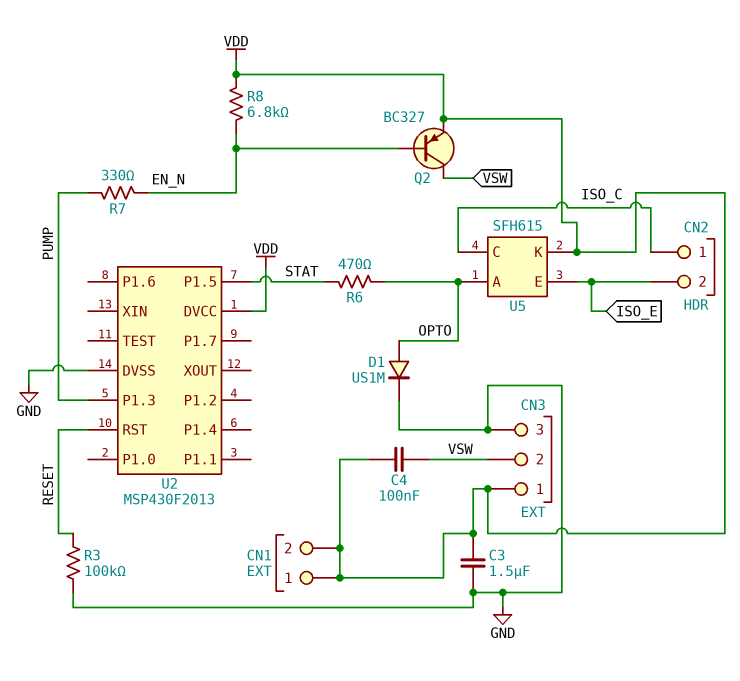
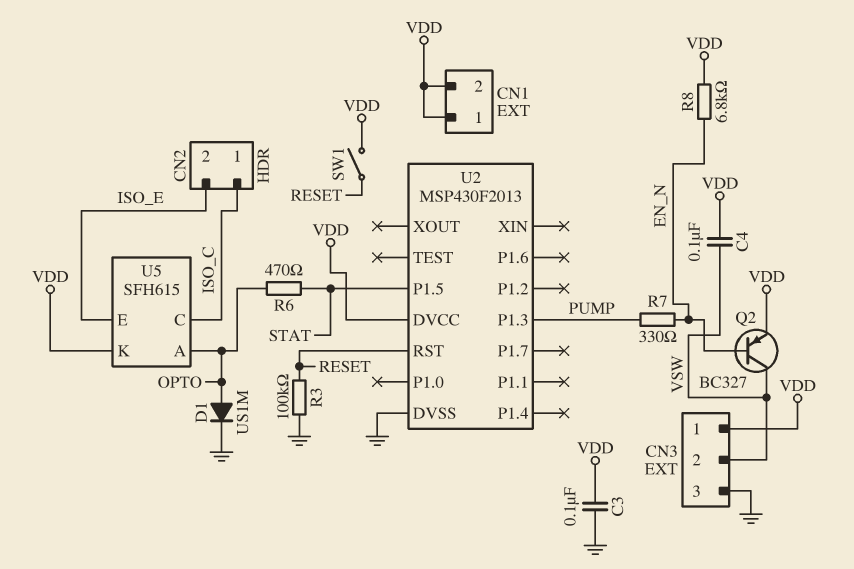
C3: 1.5uF (GND, VDD) -> 100nF (GND, VDD)
SW1: none -> switch (RESET, VDD)

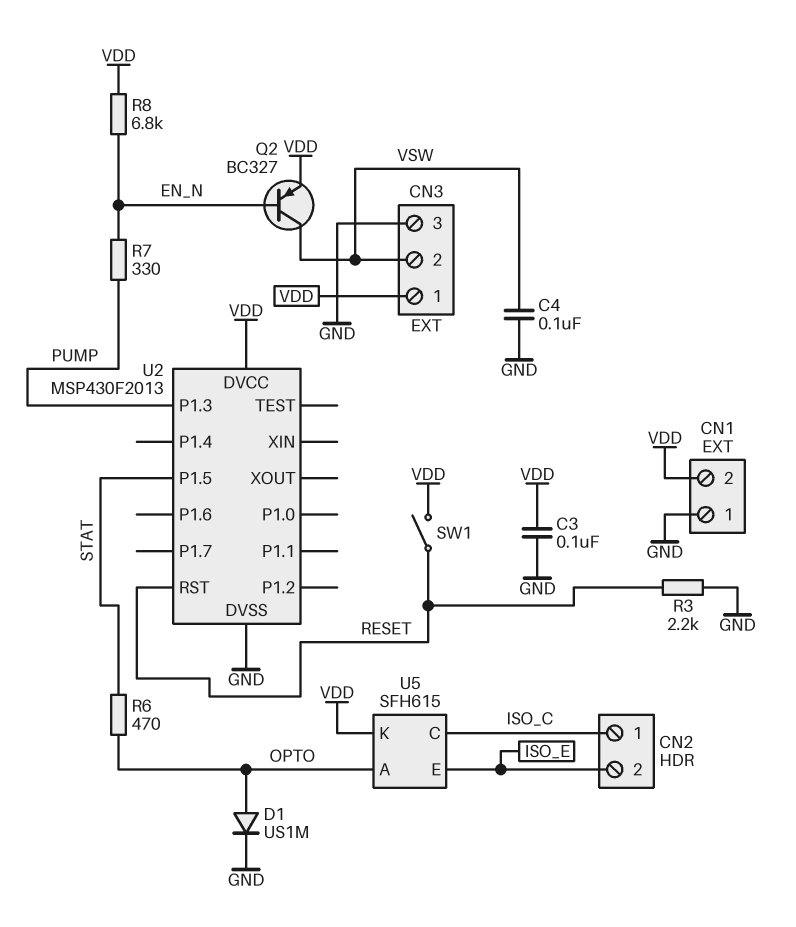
C4: 100nF (VDD, VSW) -> 100nF (GND, VSW)
CN1 pin 1: VDD -> GND
R3: 100k (GND, RESET) -> 2.2k (GND, RESET)

